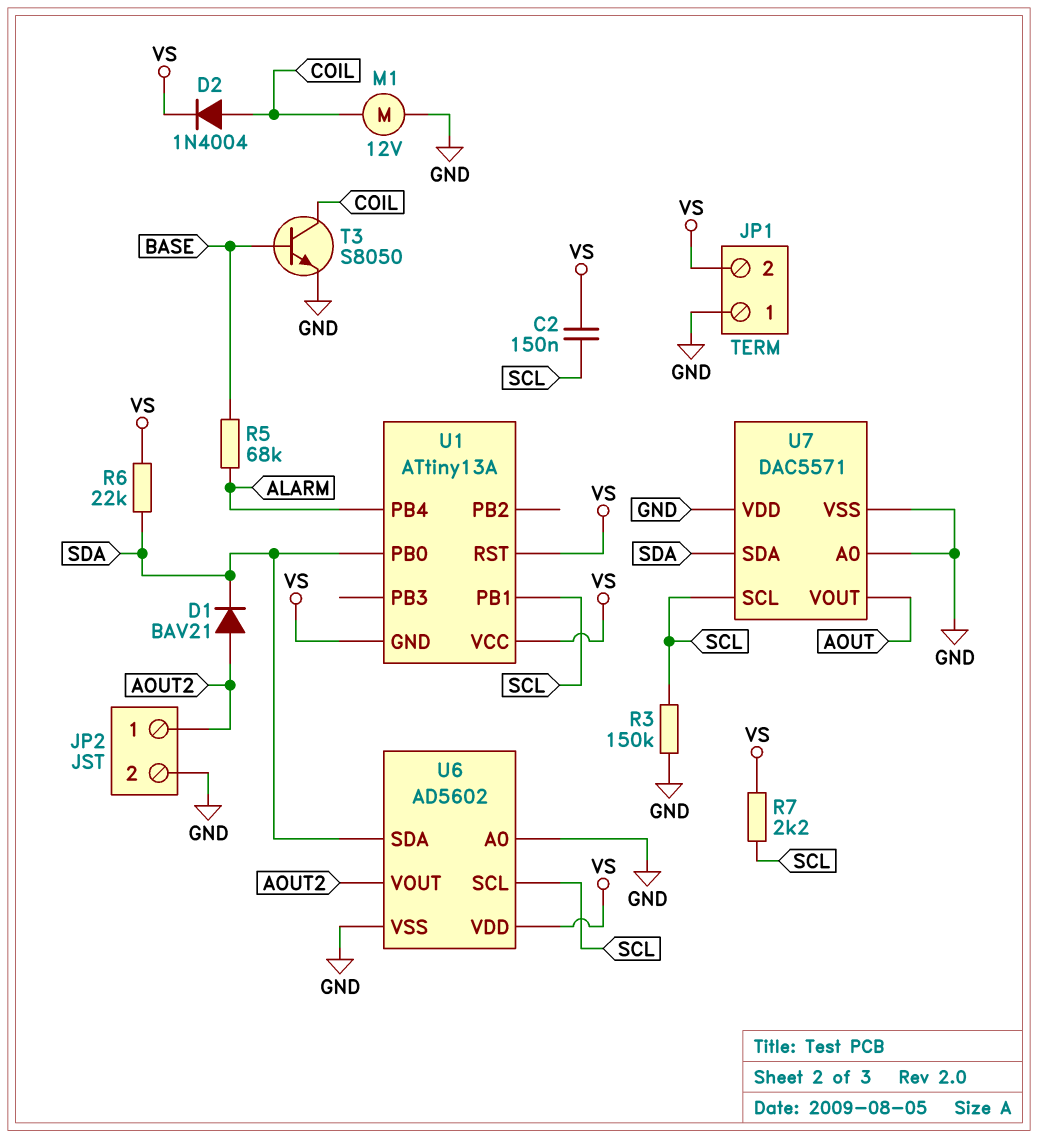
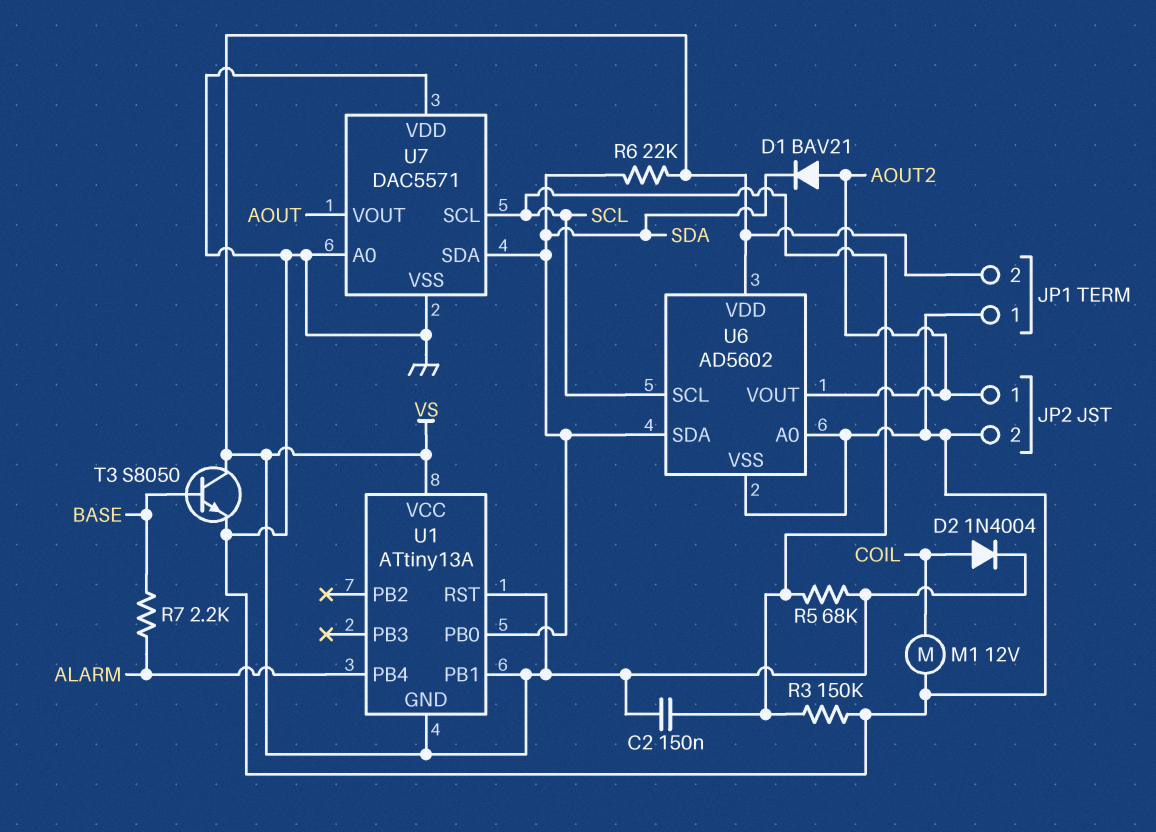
R5: 68k (ALARM, BASE) -> 68k (SCL, VS)
R7: 2.2k (SCL, VS) -> 2.2k (ALARM, BASE)
T3: NPN S8050 (B BASE, C COIL, E GND) -> NPN S8050 (B BASE, C VS, E GND)
U1 pin PB1: SCL -> VS

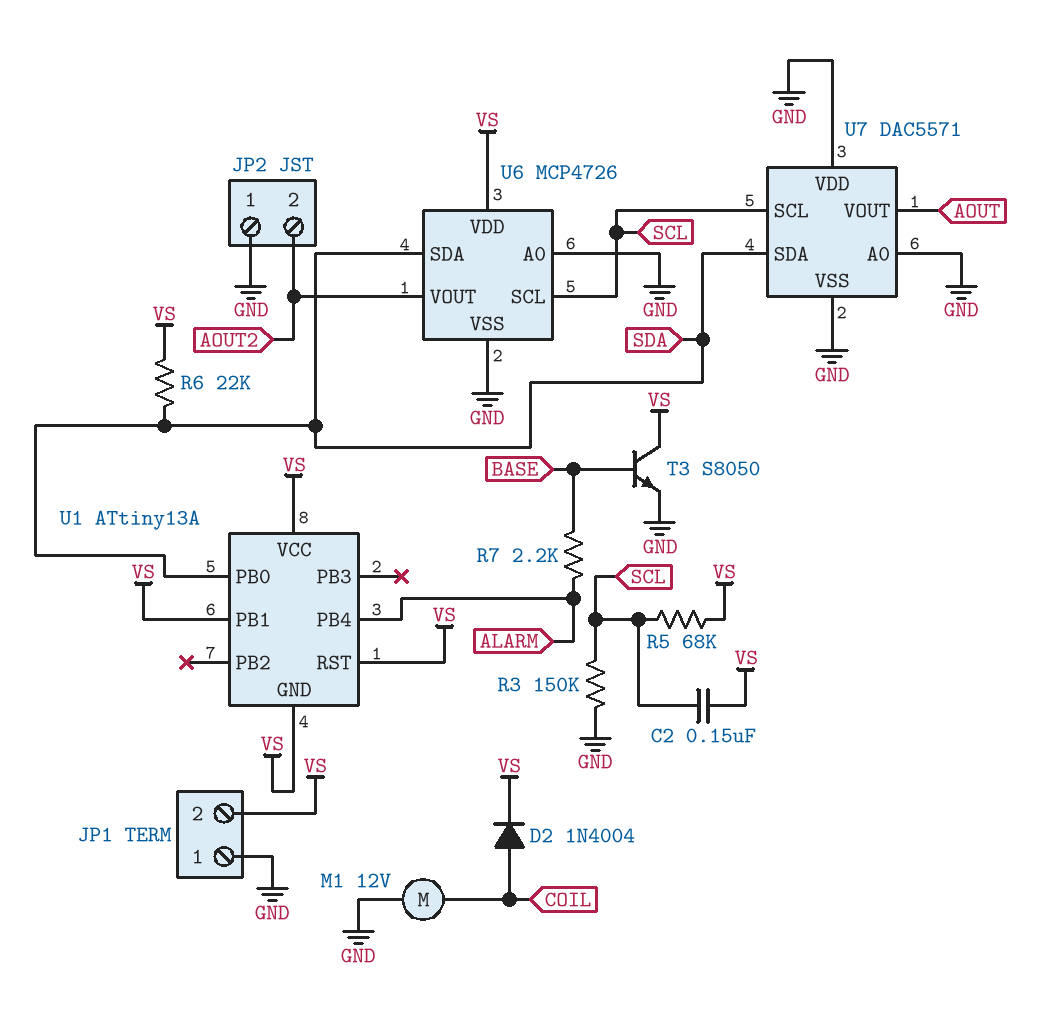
D1: diode BAV21 (A AOUT2, K SDA) -> none
JP2 pin 1: AOUT2 -> GND
JP2 pin 2: GND -> AOUT2
U6: AD5602 -> MCP4726

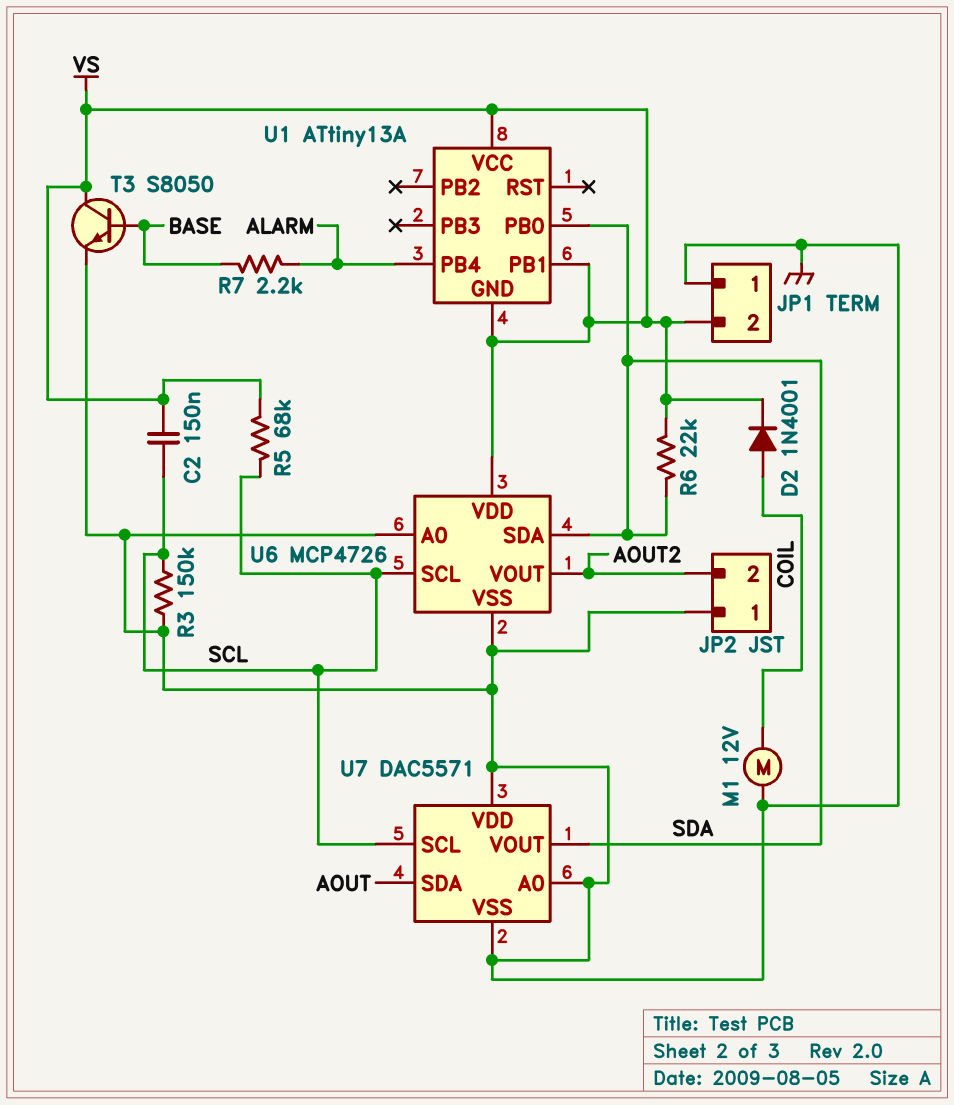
D2: diode 1N4004 (A COIL, K VS) -> diode 1N4001 (A COIL, K VS)
U1 pin RST: VS -> none
U7 pin SDA: SDA -> AOUT
U7 pin VOUT: AOUT -> SDA

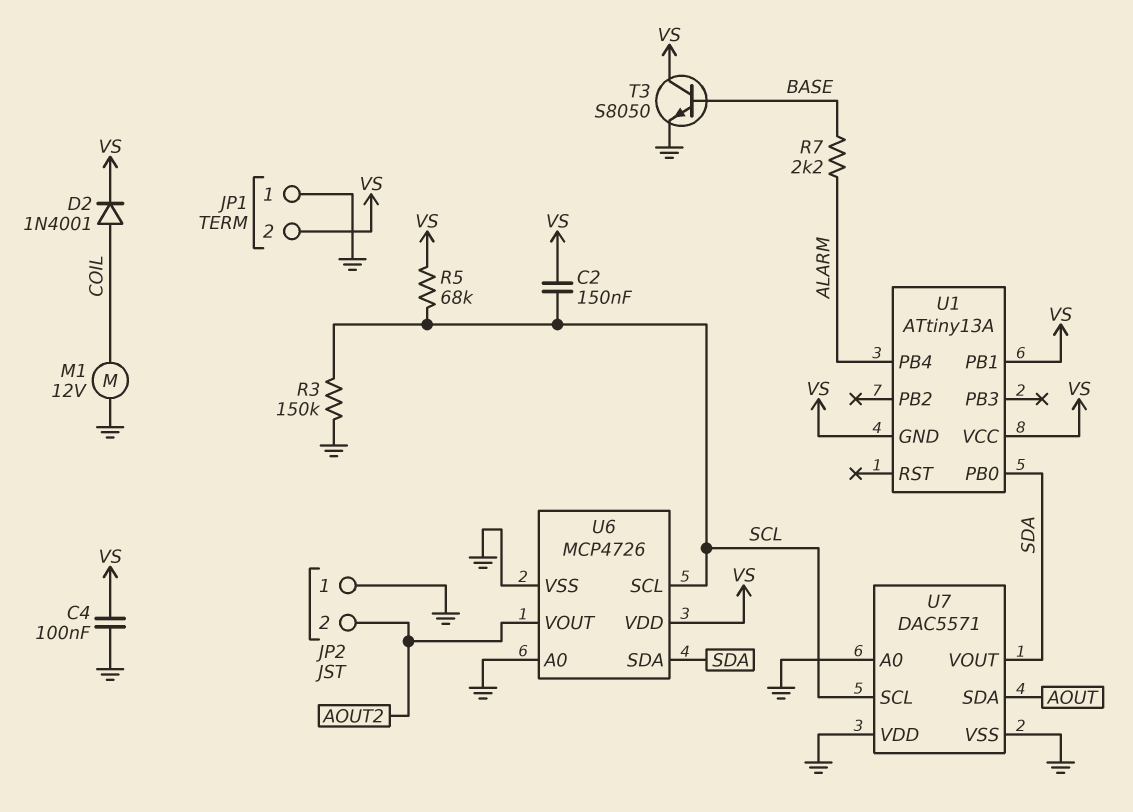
C4: none -> 100nF (GND, VS)
R6: 22k (SDA, VS) -> none

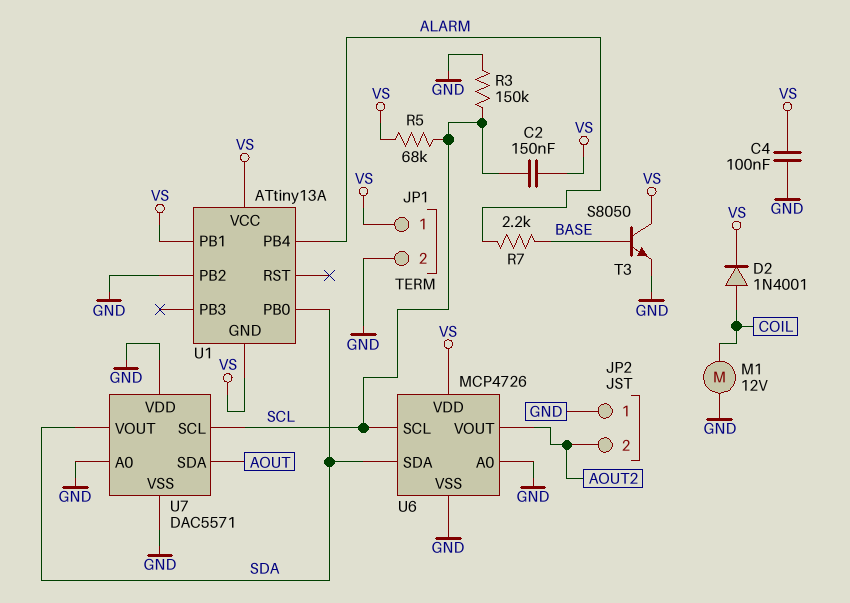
JP1 pin 1: GND -> VS
JP1 pin 2: VS -> GND
U1 pin PB2: none -> GND

